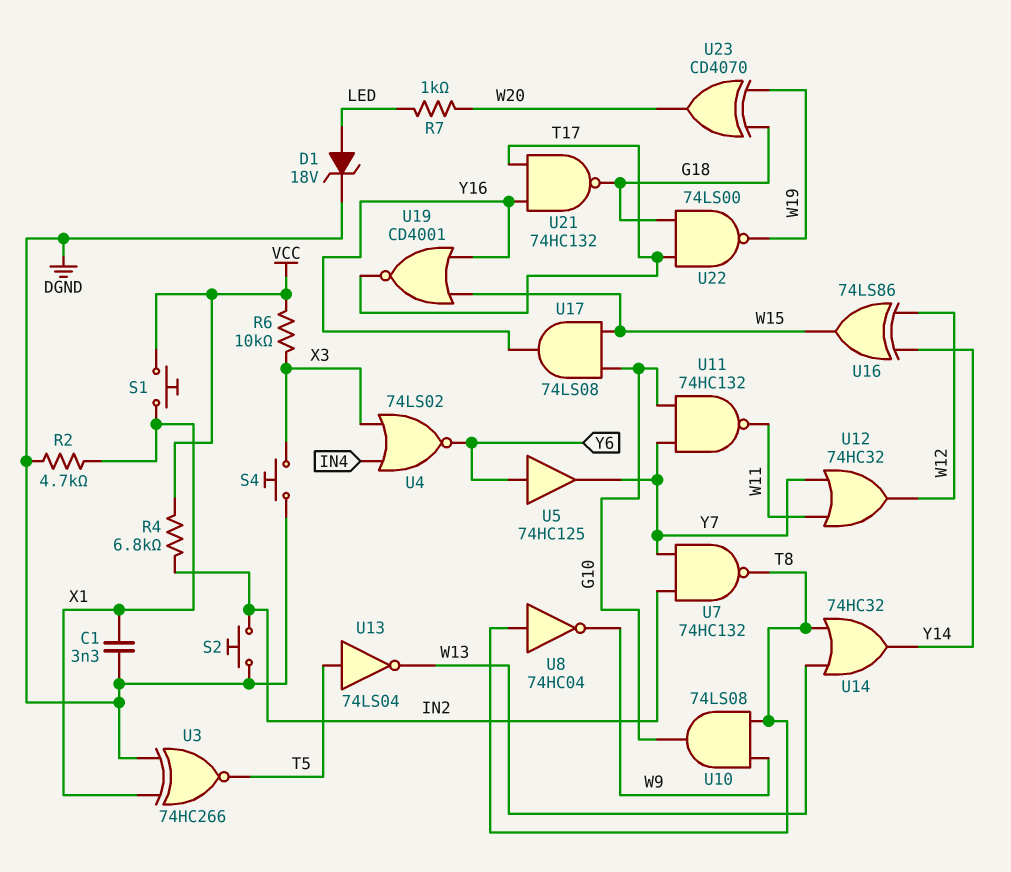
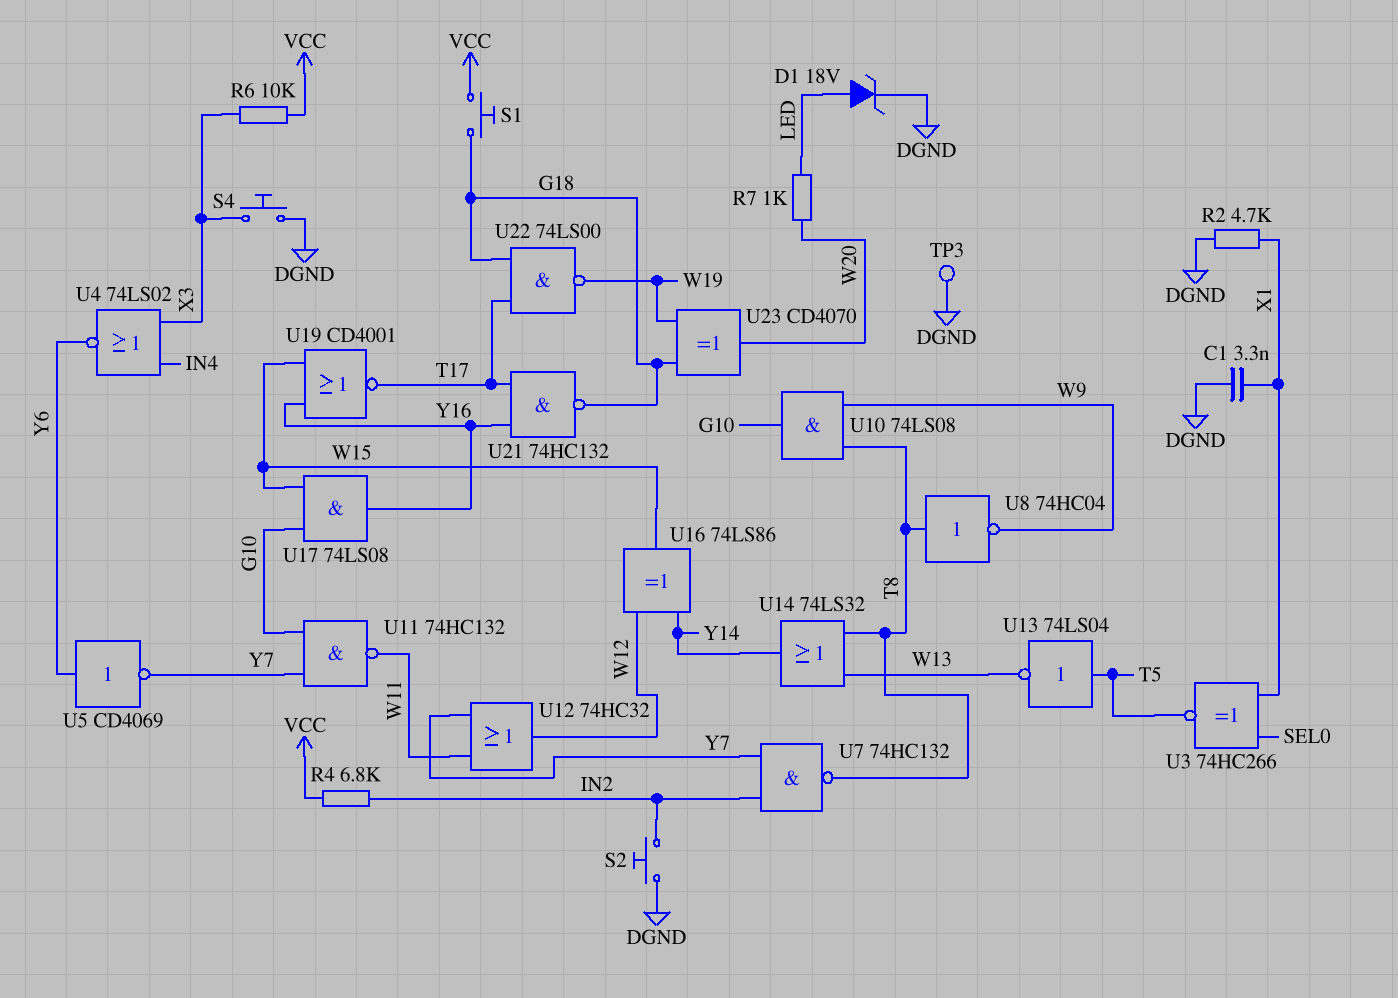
S1: button (VCC, X1) -> button (G18, VCC)
TP3: none -> test point (DGND)
U3: XNOR 74HC266 (in DGND, in X1, out T5) -> XNOR 74HC266 (in SEL0, in X1, out T5)
U5: buffer 74HC125 (in Y6, out Y7) -> NOT CD4069 (in Y6, out Y7)
U14: OR 74HC32 (in T8, in W13, out Y14) -> OR 74LS32 (in T8, in W13, out Y14)

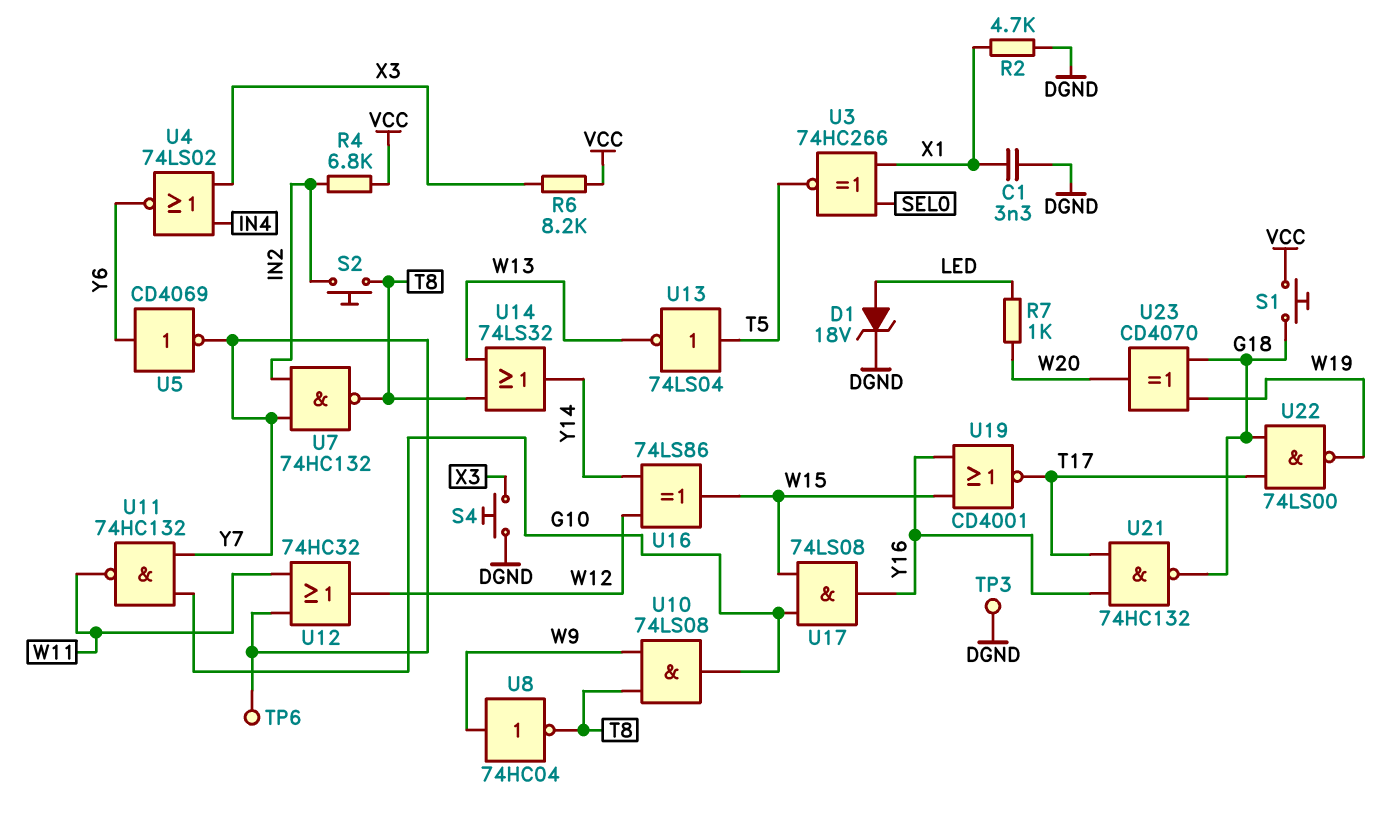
R6: 10k (VCC, X3) -> 8.2k (VCC, X3)
S2: button (DGND, IN2) -> button (IN2, T8)
TP6: none -> test point (Y7)
U8: NOT 74HC04 (in T8, out W9) -> NOT 74HC04 (in W9, out T8)

